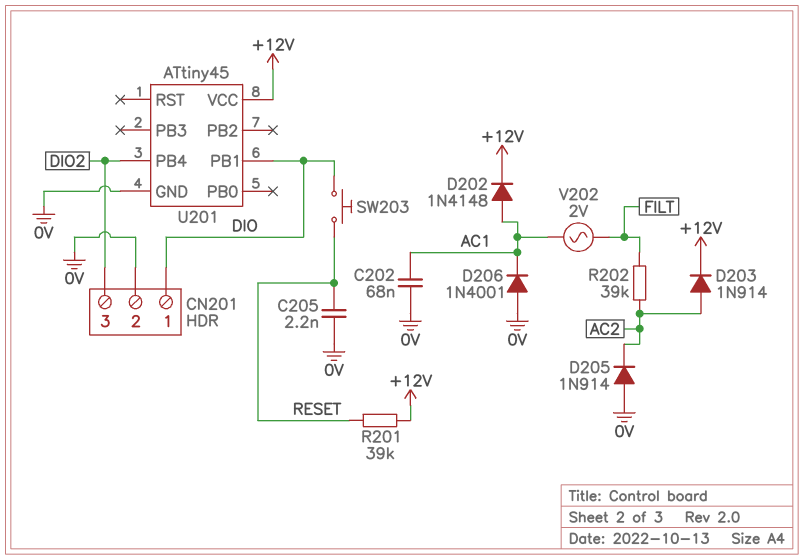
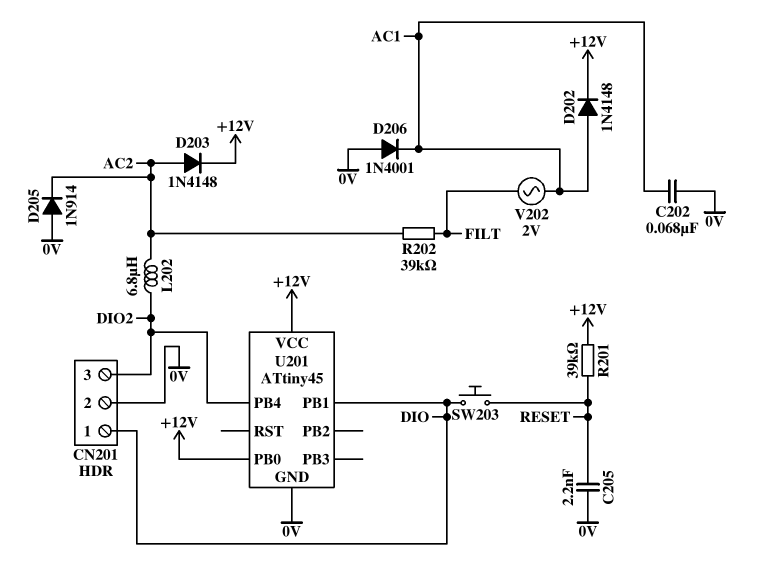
D203: diode 1N914 (A AC2, K +12V) -> diode 1N4148 (A AC2, K +12V)
L202: none -> 6.8uH (AC2, DIO2)
U201 pin PB0: none -> +12V

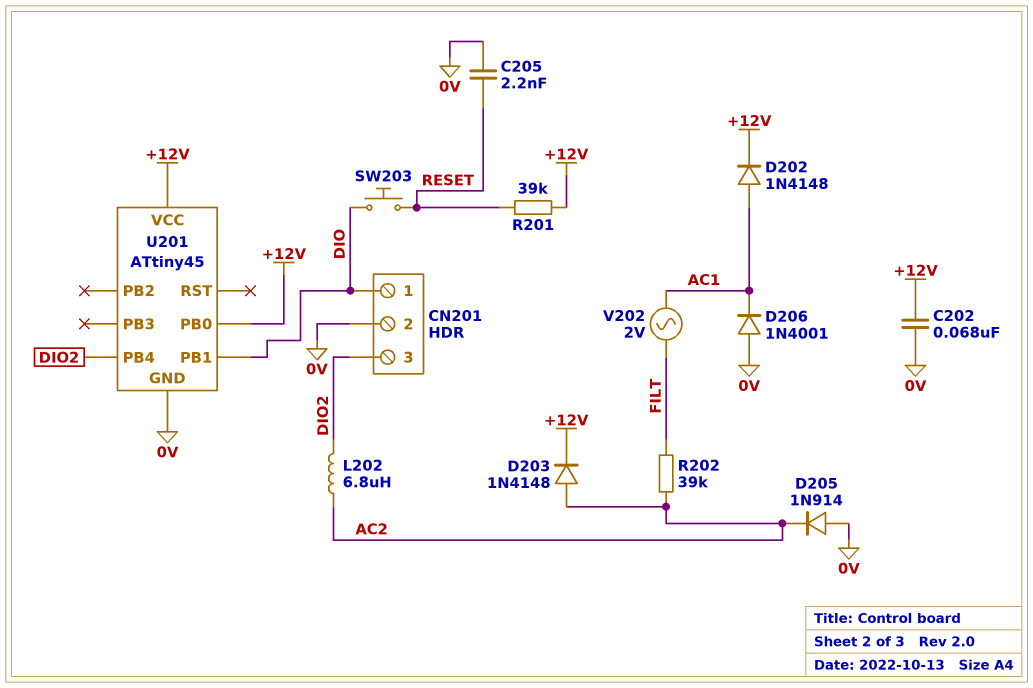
C202: 68nF (0V, AC1) -> 68nF (+12V, 0V)

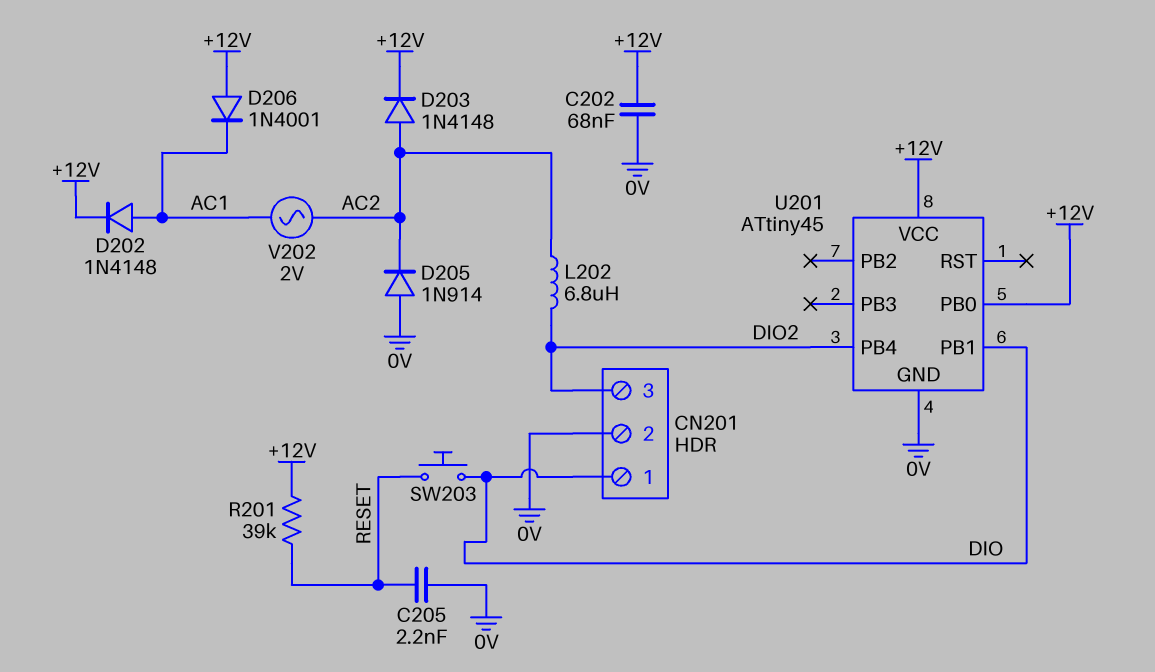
D206: diode 1N4001 (A 0V, K AC1) -> diode 1N4001 (A +12V, K AC1)
R202: 39k (AC2, FILT) -> none
V202: AC 2V (AC1, FILT) -> AC 2V (AC1, AC2)

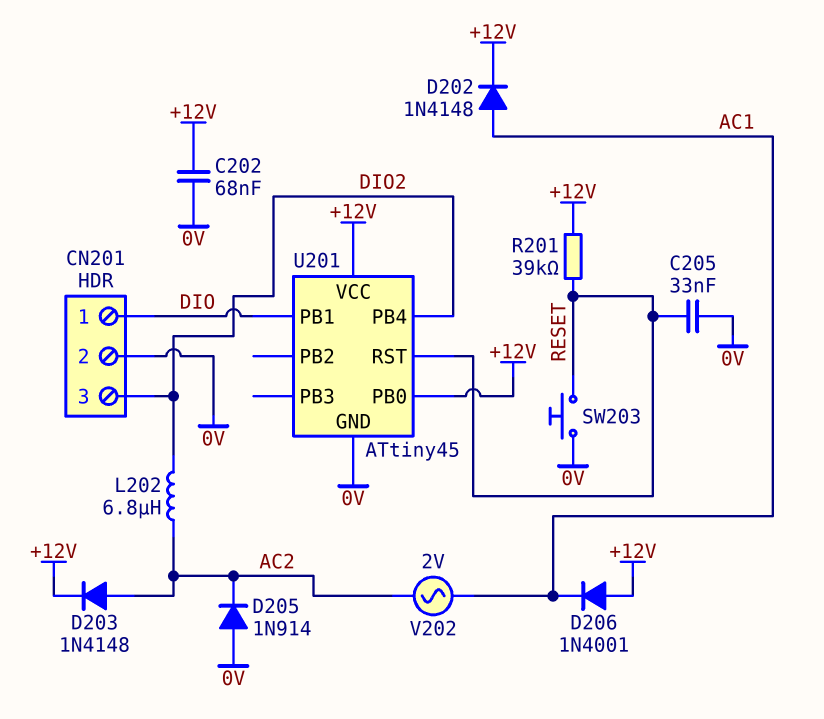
C205: 2.2nF (0V, RESET) -> 33nF (0V, RESET)
SW203: button (DIO, RESET) -> button (0V, RESET)
U201 pin RST: none -> RESET

